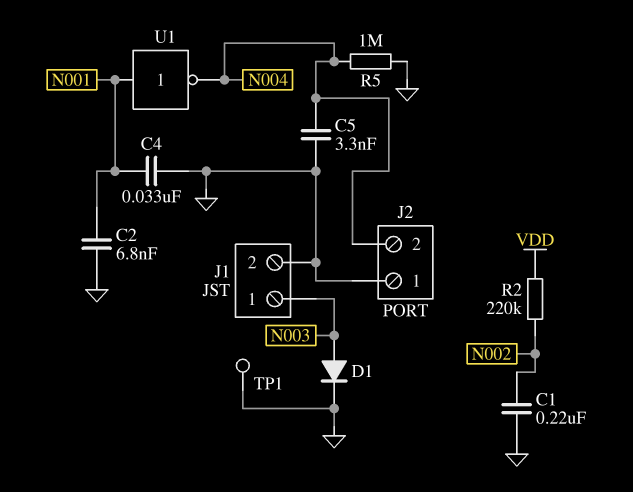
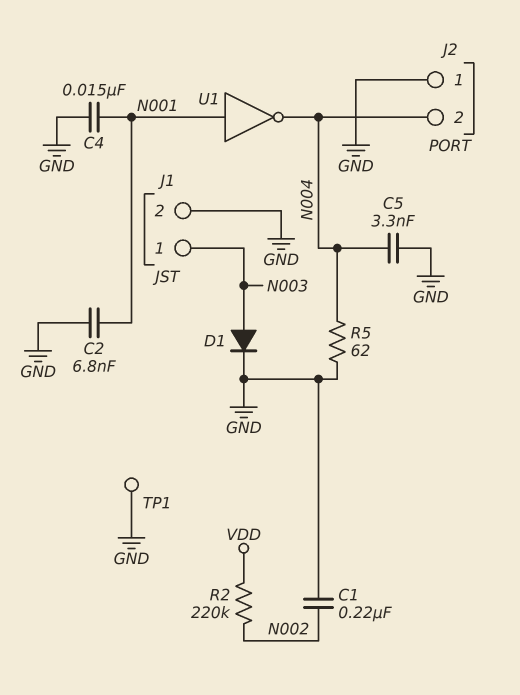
C4: 33nF (GND, N001) -> 15nF (GND, N001)
R5: 1M (GND, N004) -> 62 (GND, N004)

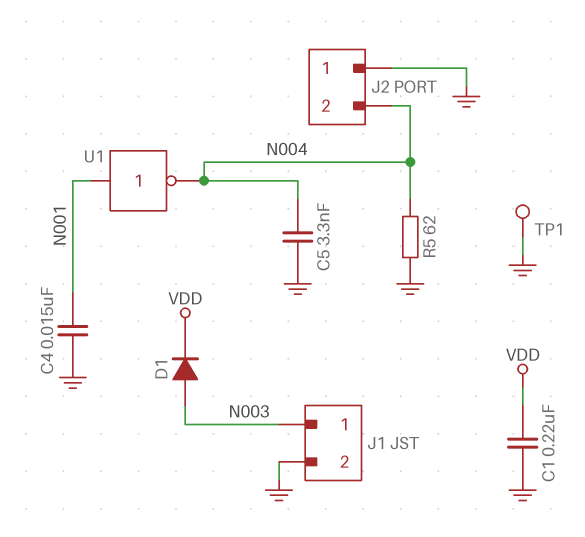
C1: 220nF (GND, N002) -> 220nF (GND, VDD)
C2: 6.8nF (GND, N001) -> none
D1: diode (A N003, K GND) -> diode (A N003, K VDD)
R2: 220k (N002, VDD) -> none

